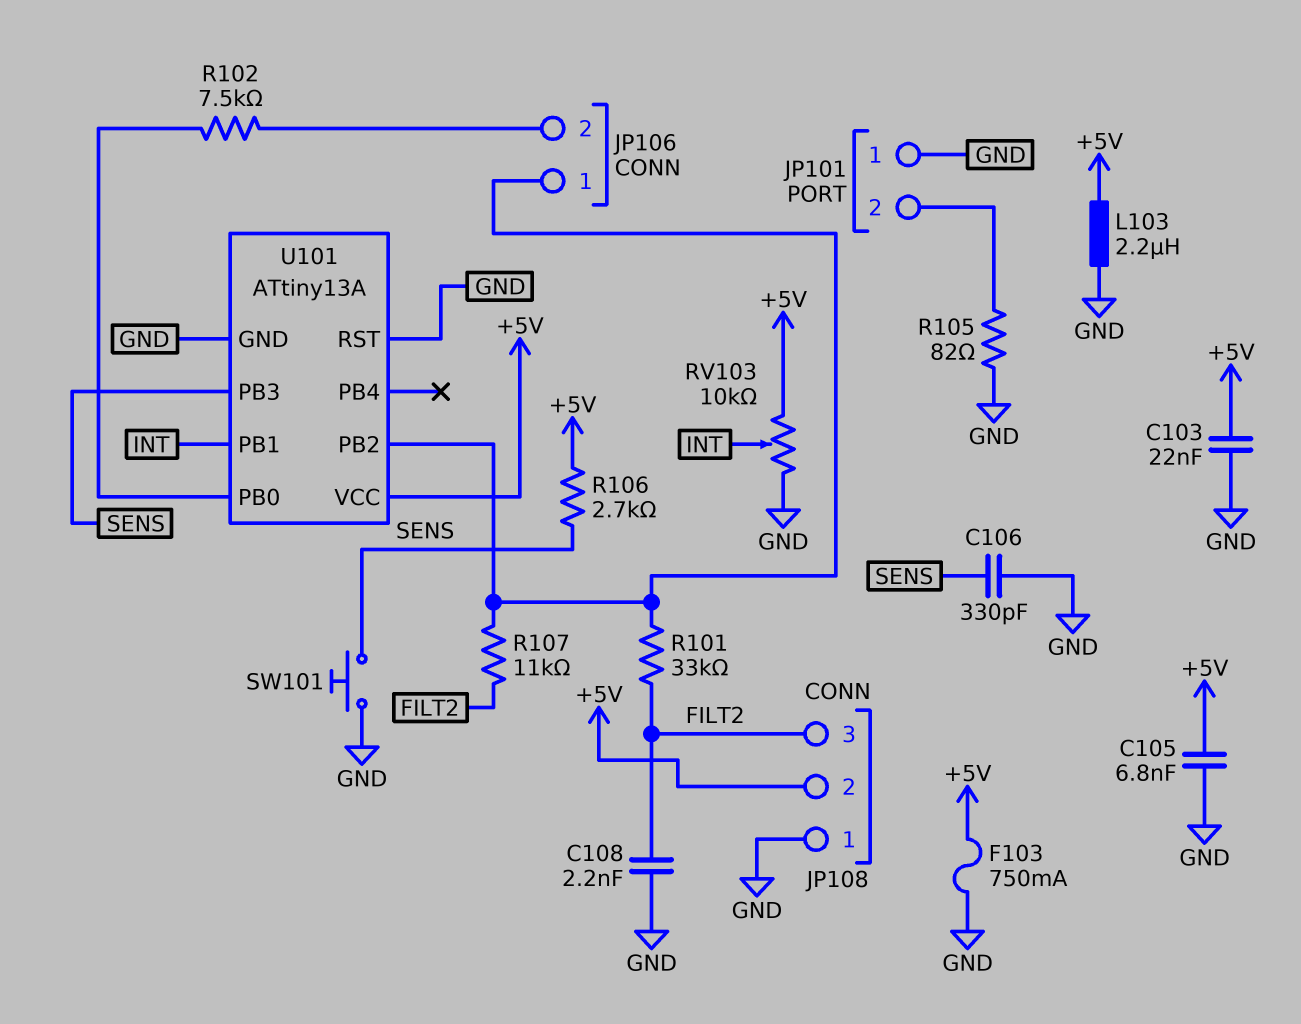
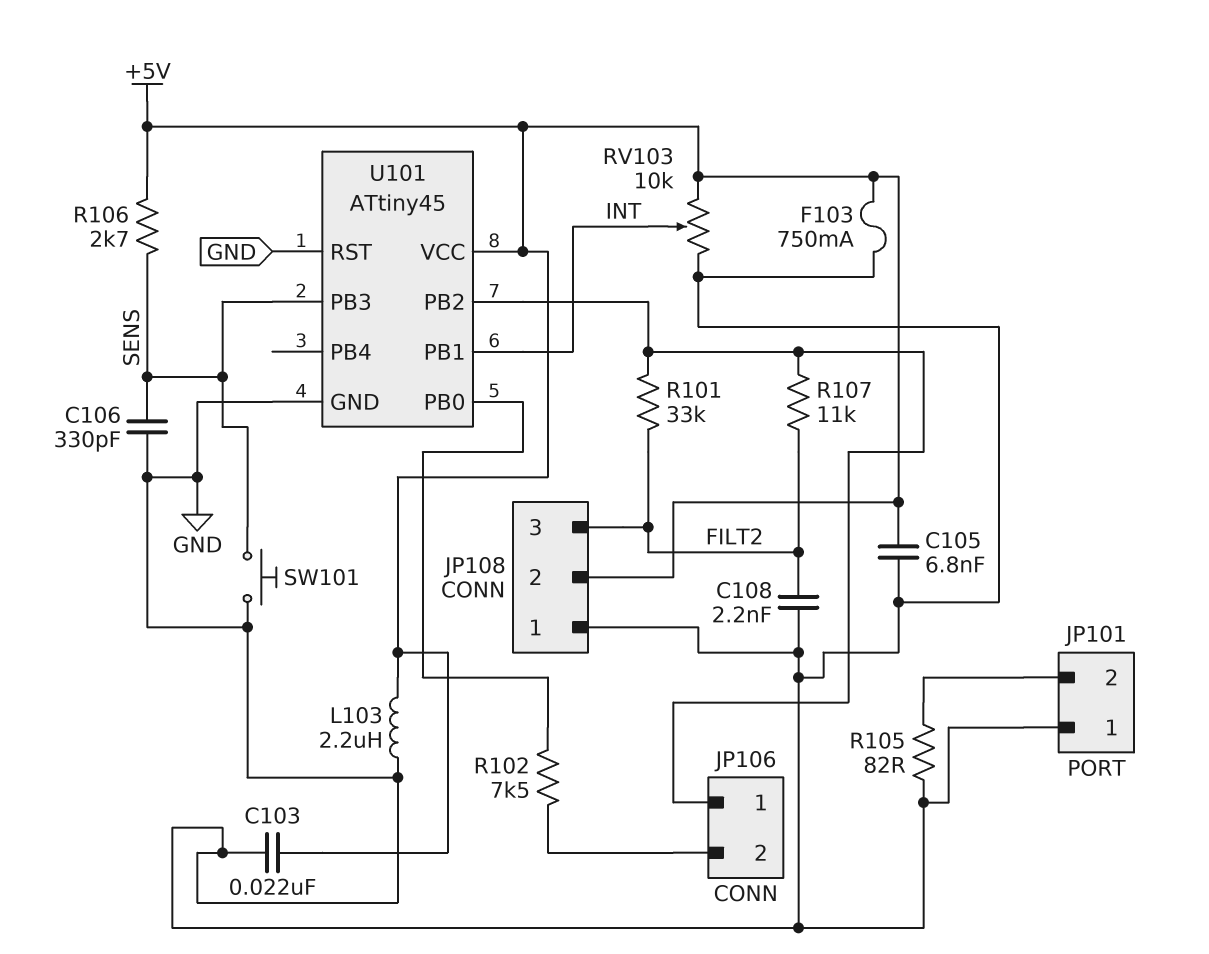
U101: ATtiny13A -> ATtiny45

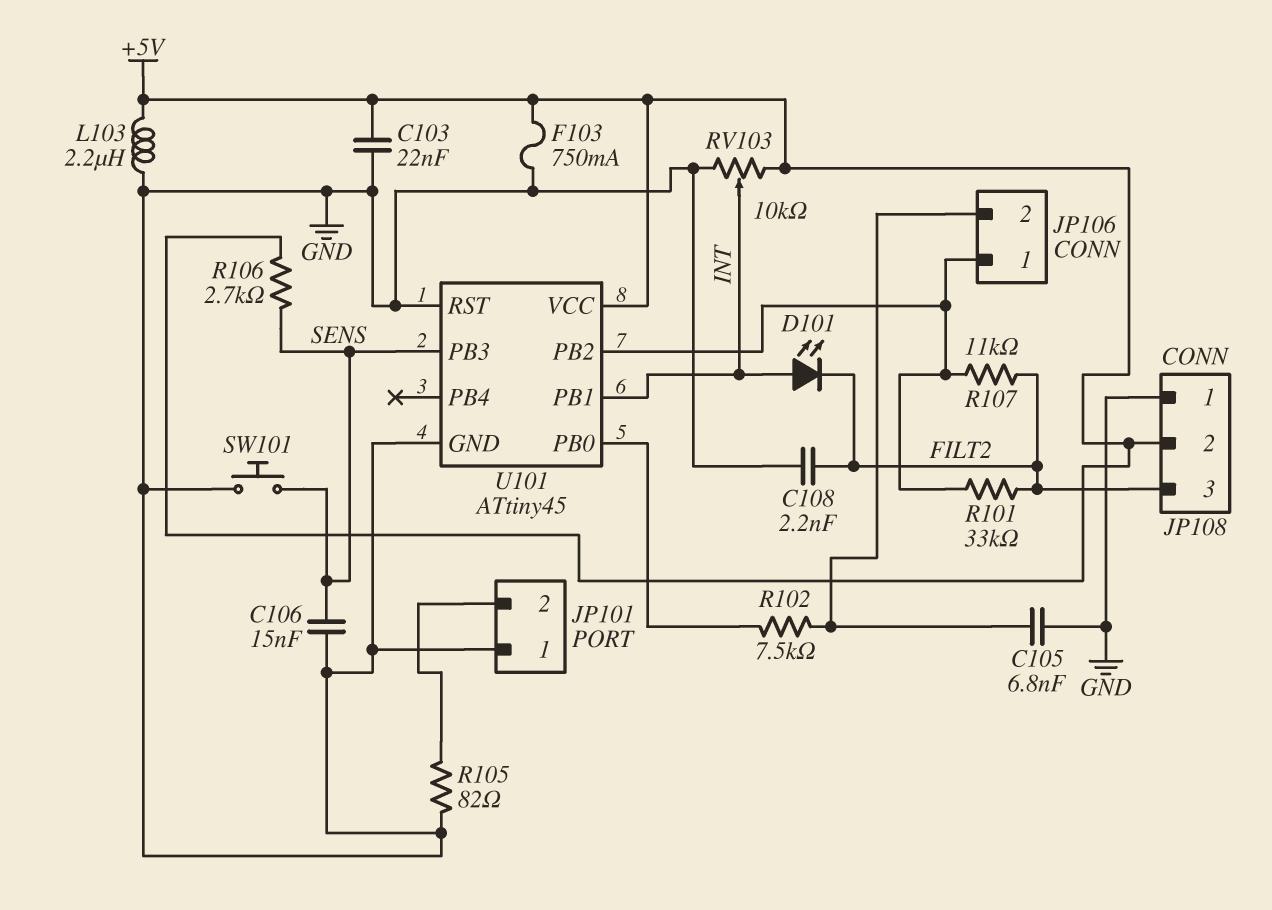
C105: 6.8nF (+5V, GND) -> 6.8nF (GND, JP106/2)
C106: 330pF (GND, SENS) -> 15nF (GND, SENS)
D101: none -> LED (A INT, K FILT2)

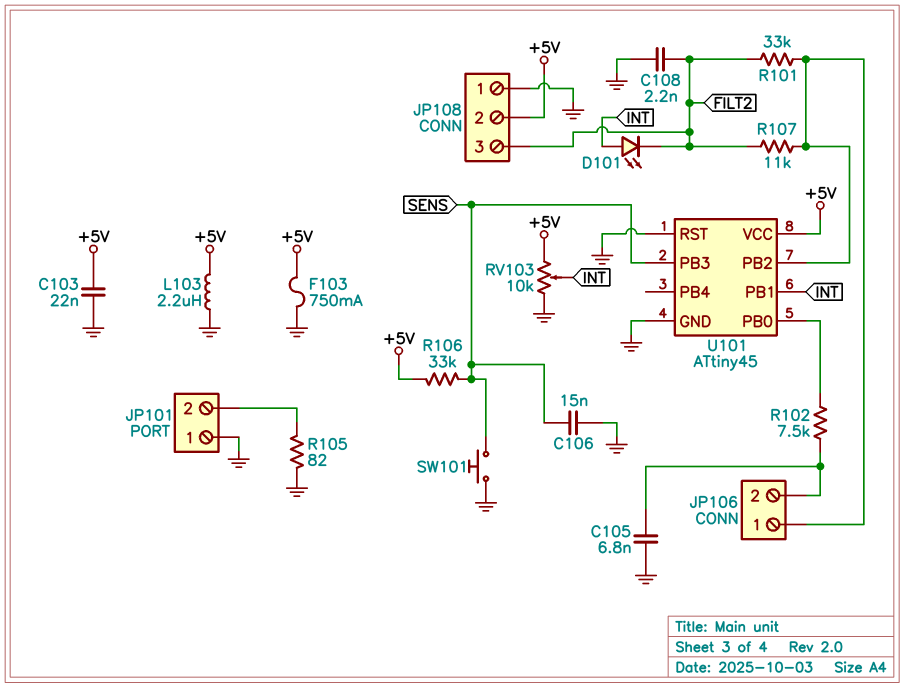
R106: 2.7k (+5V, SENS) -> 33k (+5V, SENS)

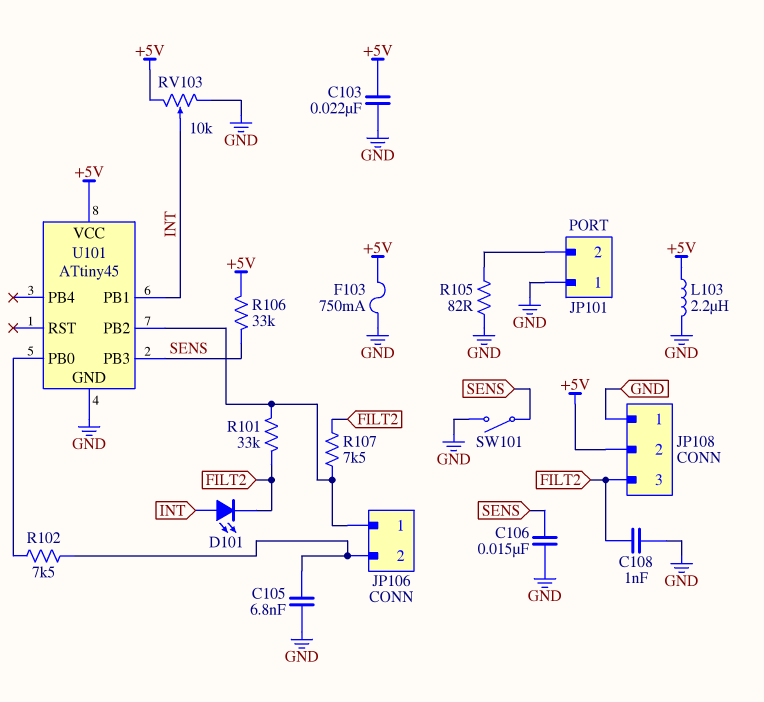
C108: 2.2nF (FILT2, GND) -> 1nF (FILT2, GND)
R107: 11k (FILT2, JP106/1) -> 7.5k (FILT2, JP106/1)
SW101: button (GND, SENS) -> switch (GND, SENS)
U101 pin RST: GND -> none

